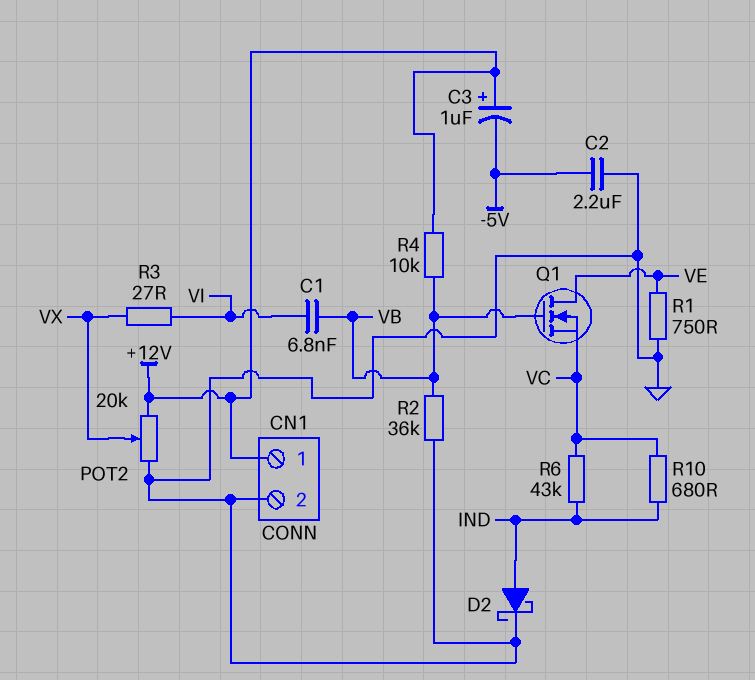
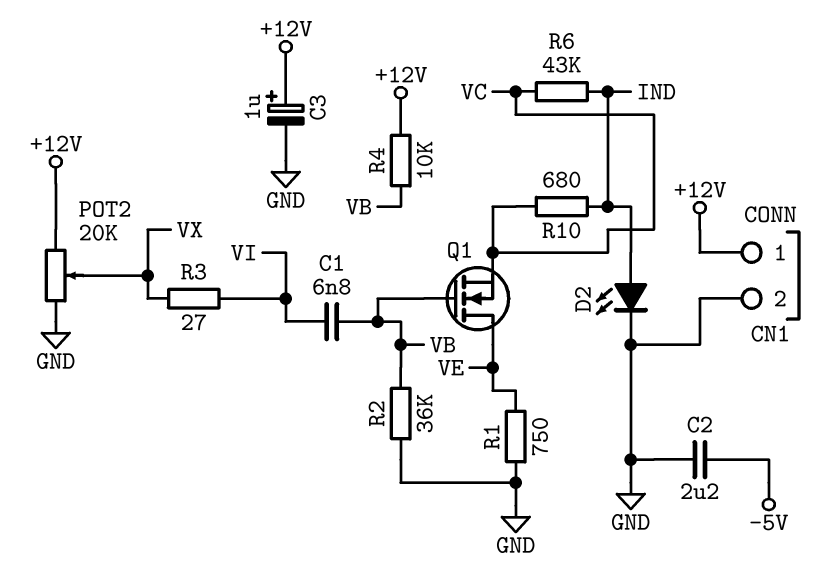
C3: 1uF (plus +12V, minus -5V) -> 1uF (plus +12V, minus GND)
D2: schottky (A IND, K GND) -> LED (A IND, K GND)

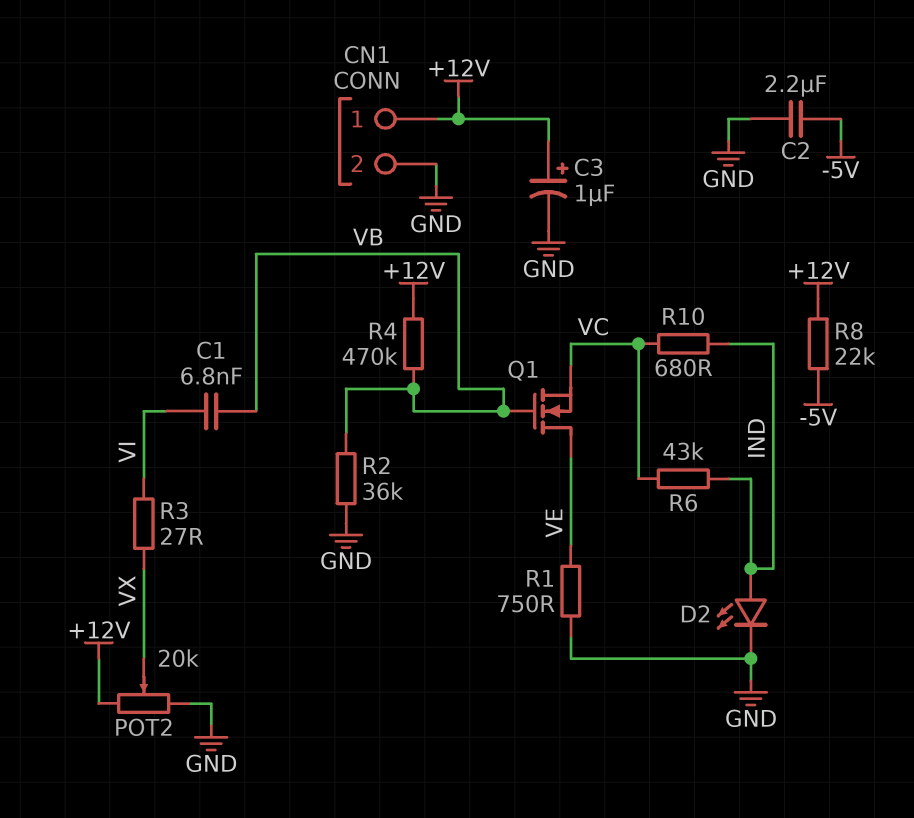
R4: 10k (+12V, VB) -> 470k (+12V, VB)
R8: none -> 22k (+12V, -5V)

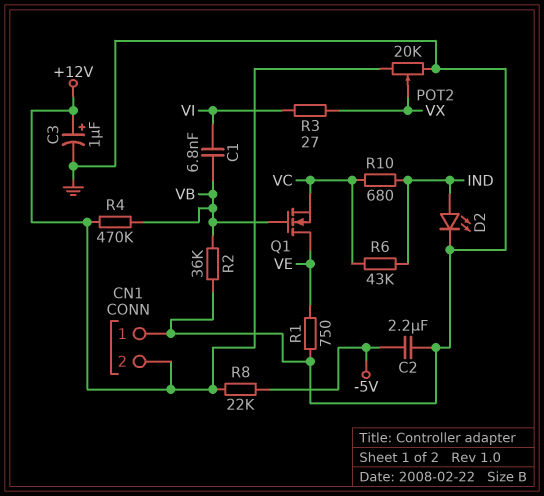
CN1 pin 1: +12V -> GND
CN1 pin 2: GND -> +12V

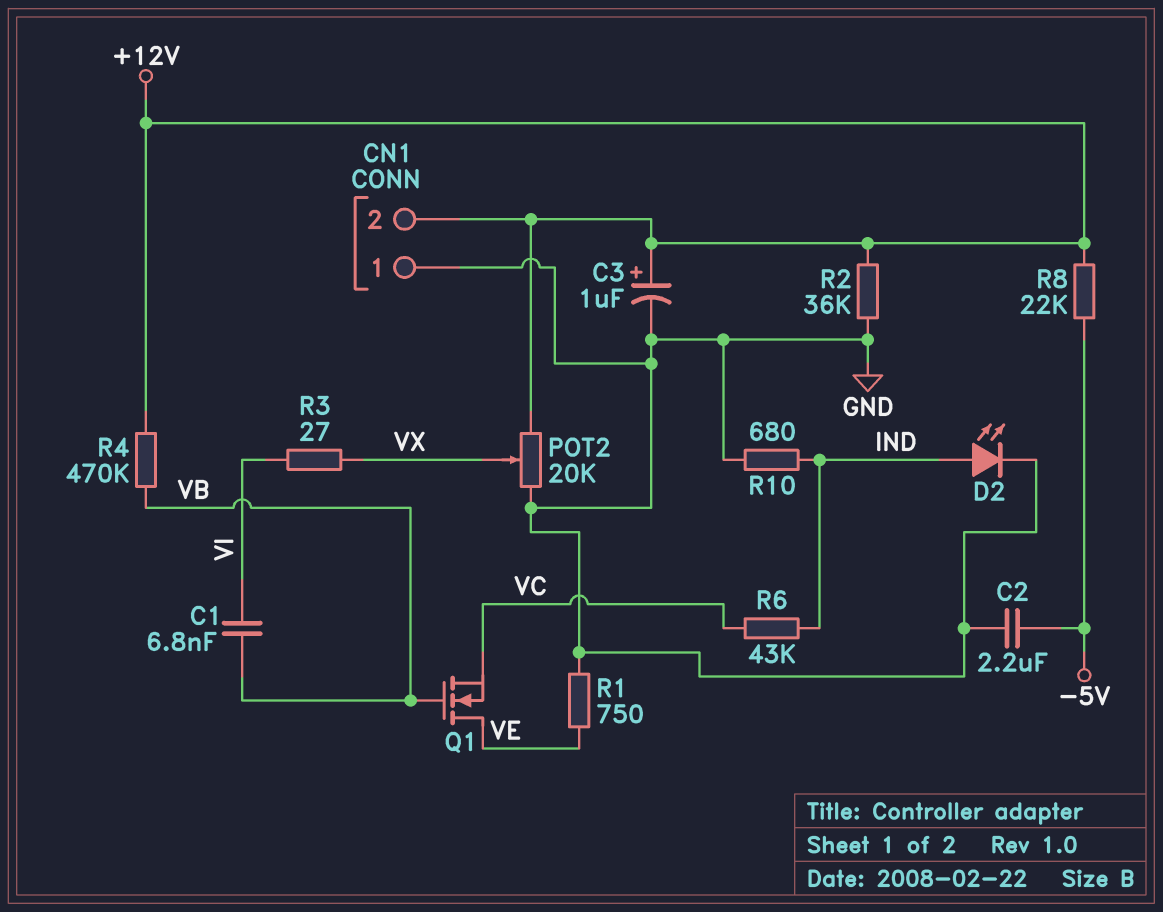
R2: 36k (GND, VB) -> 36k (+12V, GND)
R10: 680 (IND, VC) -> 680 (GND, IND)

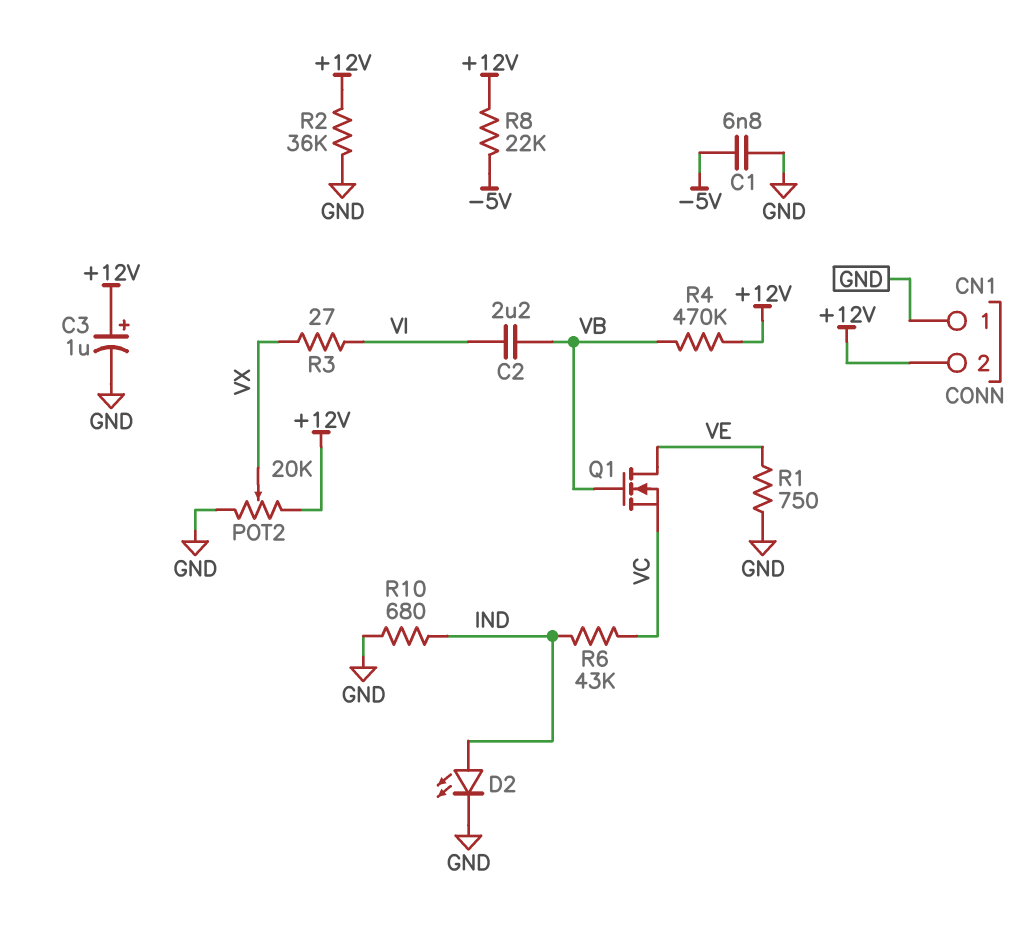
C1: 6.8nF (VB, VI) -> 6.8nF (-5V, GND)
C2: 2.2uF (-5V, GND) -> 2.2uF (VB, VI)

